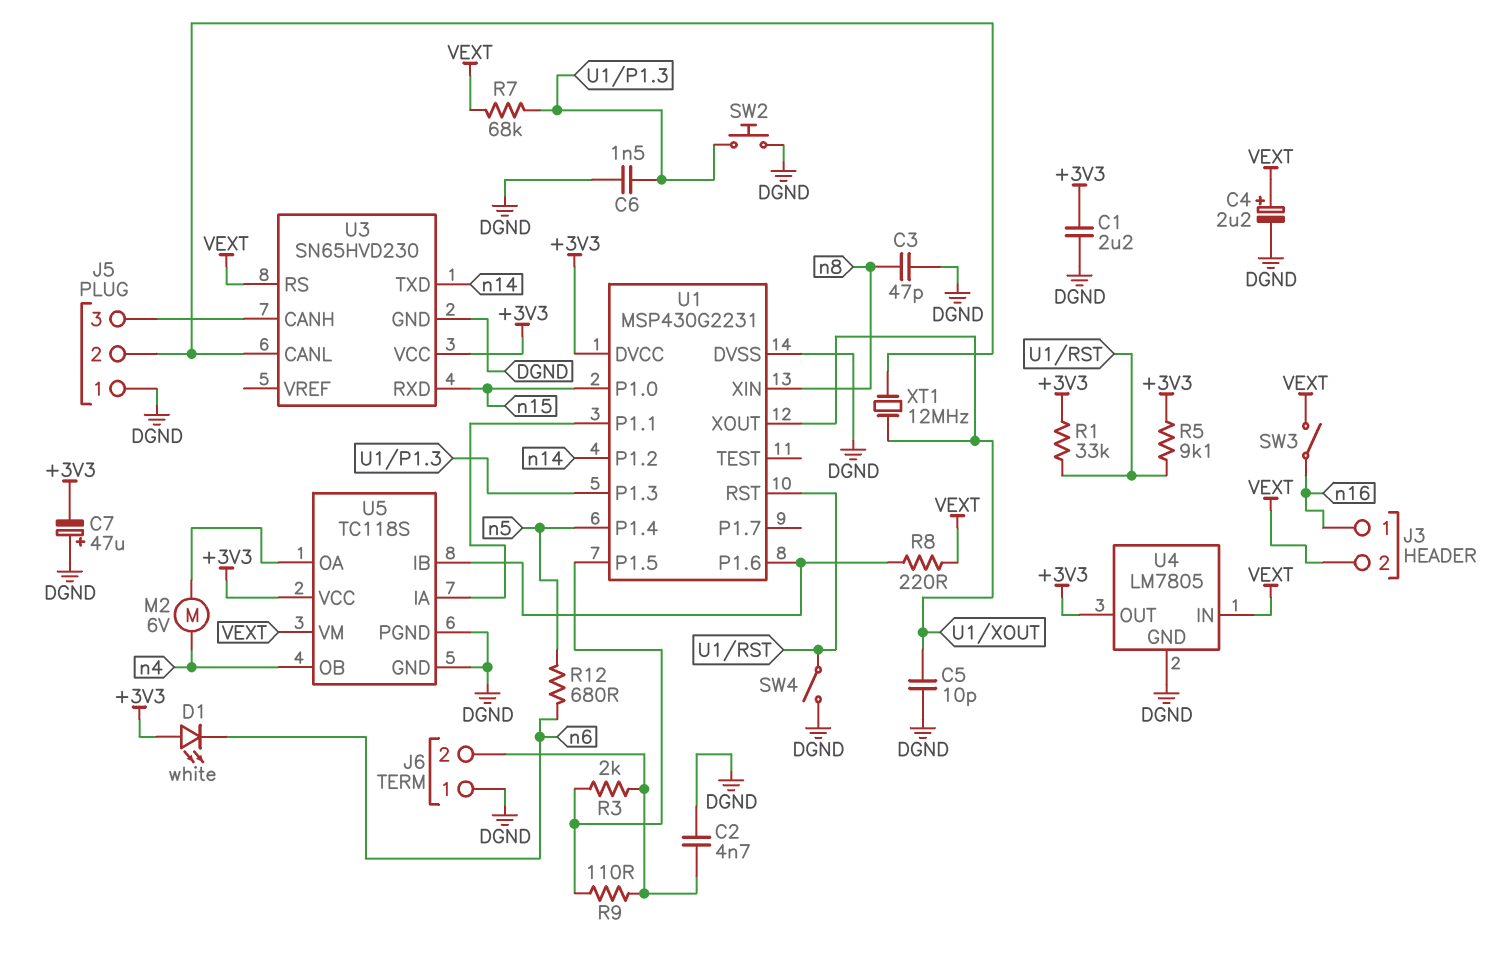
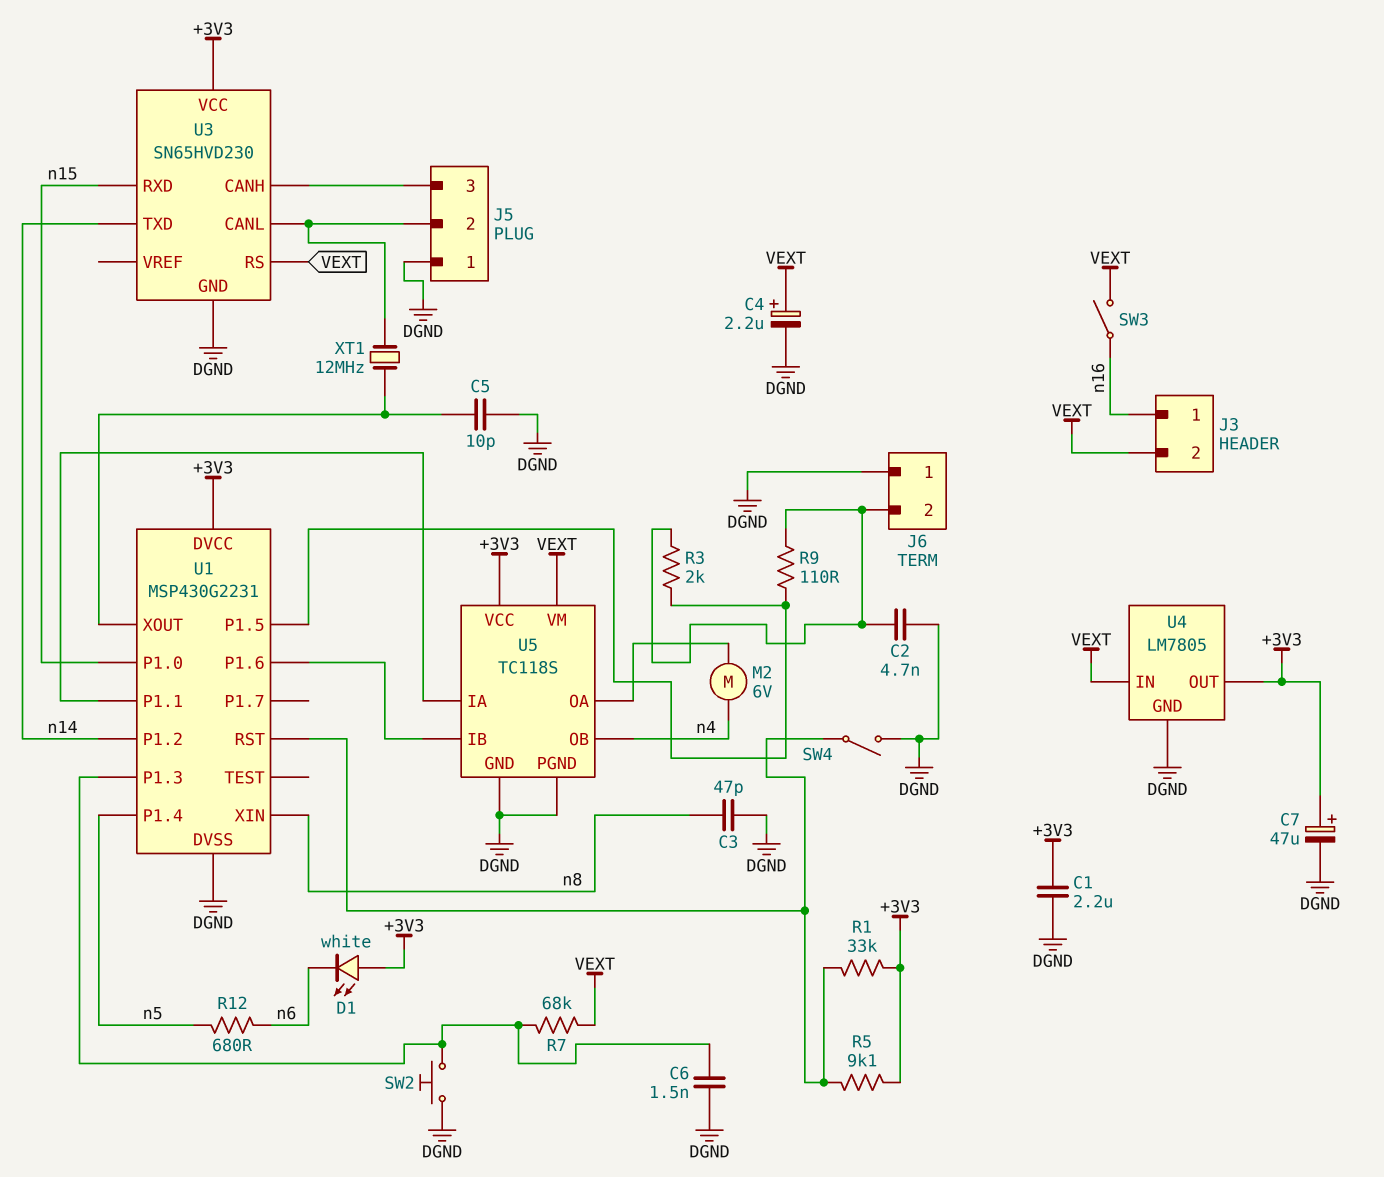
C7: 47uF (plus DGND, minus +3V3) -> 47uF (plus +3V3, minus DGND)
R8: 220 (U1/P1.6, VEXT) -> none

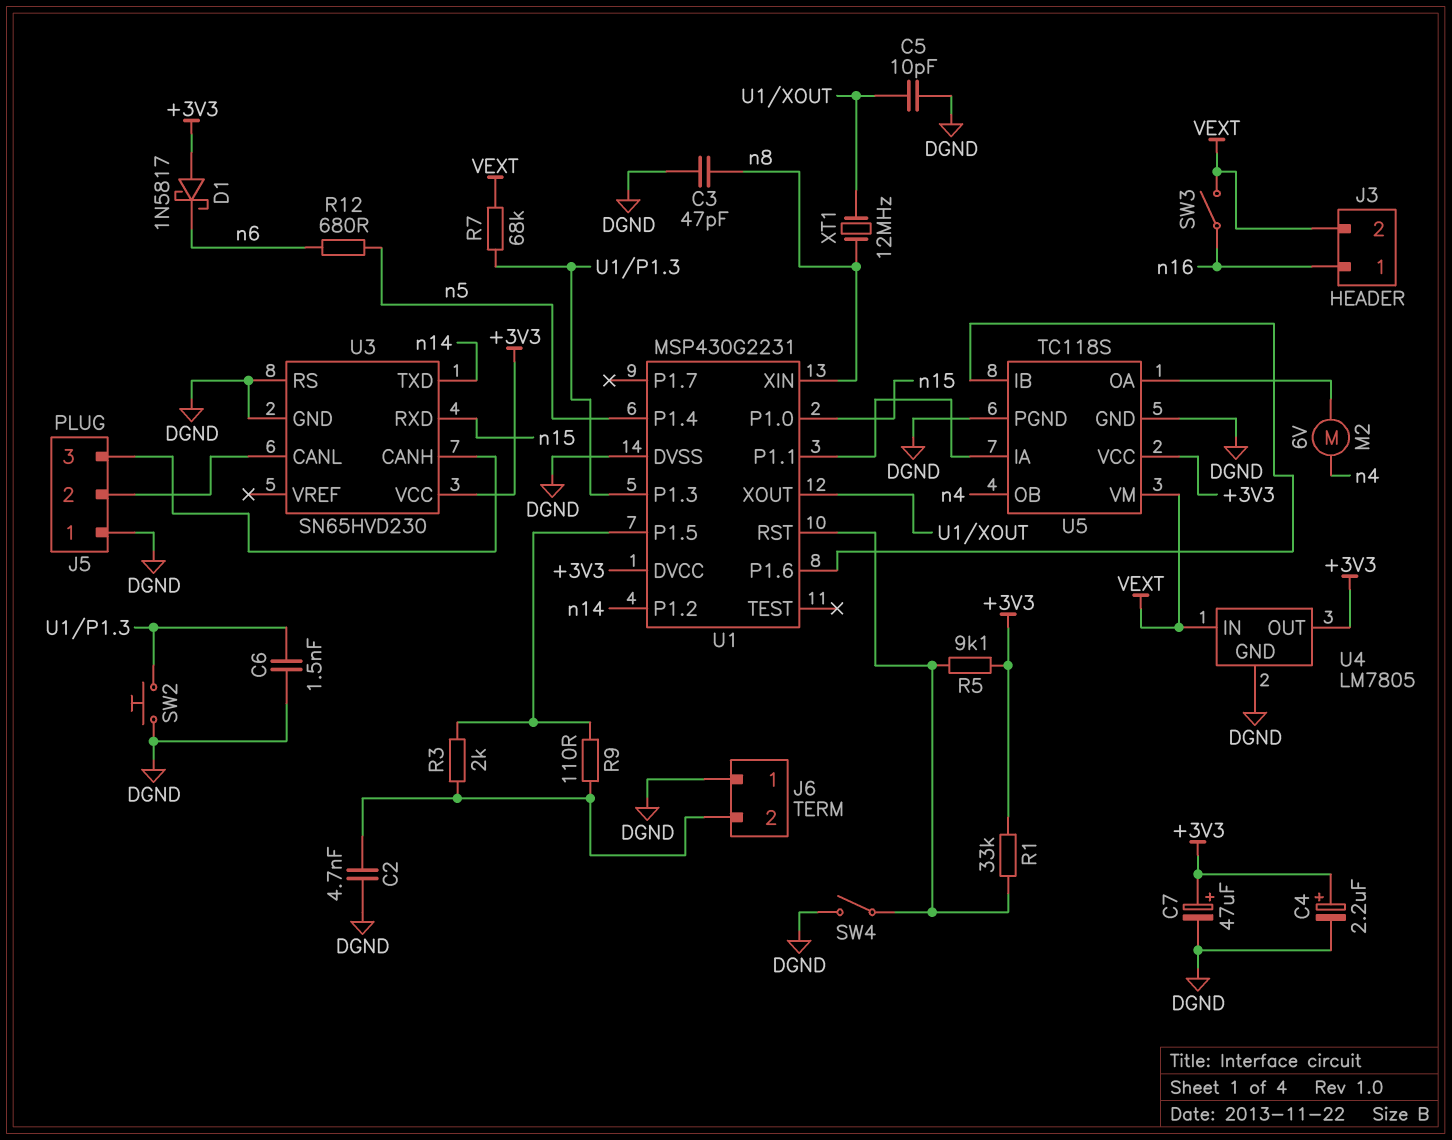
C1: 2.2uF (+3V3, DGND) -> none
C4: 2.2uF (plus VEXT, minus DGND) -> 2.2uF (plus +3V3, minus DGND)
D1: LED white (A +3V3, K n6) -> schottky 1N5817 (A +3V3, K n6)
U3 pin RS: VEXT -> DGND
XT1: 12MHz (J5/2, U1/XOUT) -> 12MHz (U1/XOUT, n8)

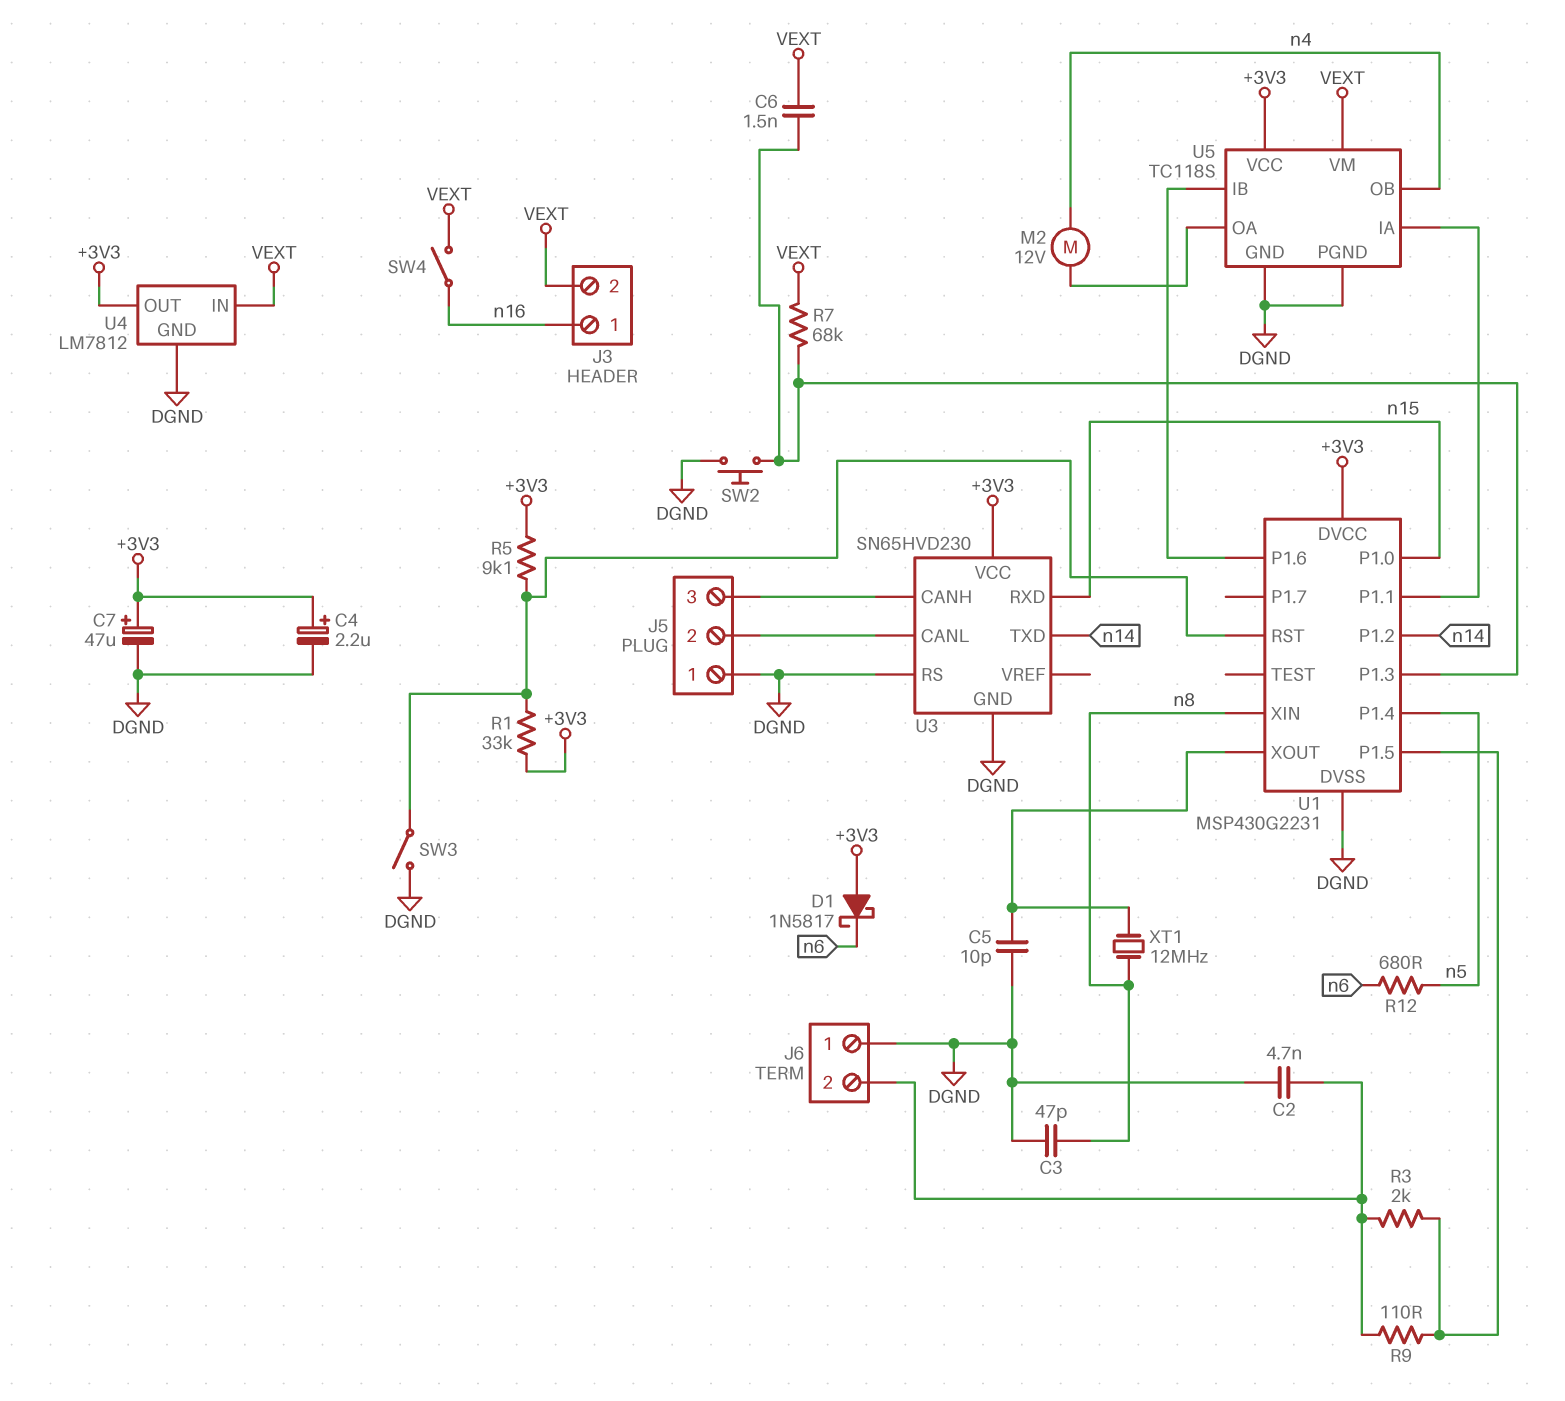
C6: 1.5nF (DGND, U1/P1.3) -> 1.5nF (U1/P1.3, VEXT)
M2: motor 6V (U5/OA, n4) -> motor 12V (U5/OA, n4)
SW3: switch (VEXT, n16) -> switch (DGND, U1/RST)
SW4: switch (DGND, U1/RST) -> switch (VEXT, n16)
U4: LM7805 -> LM7812

